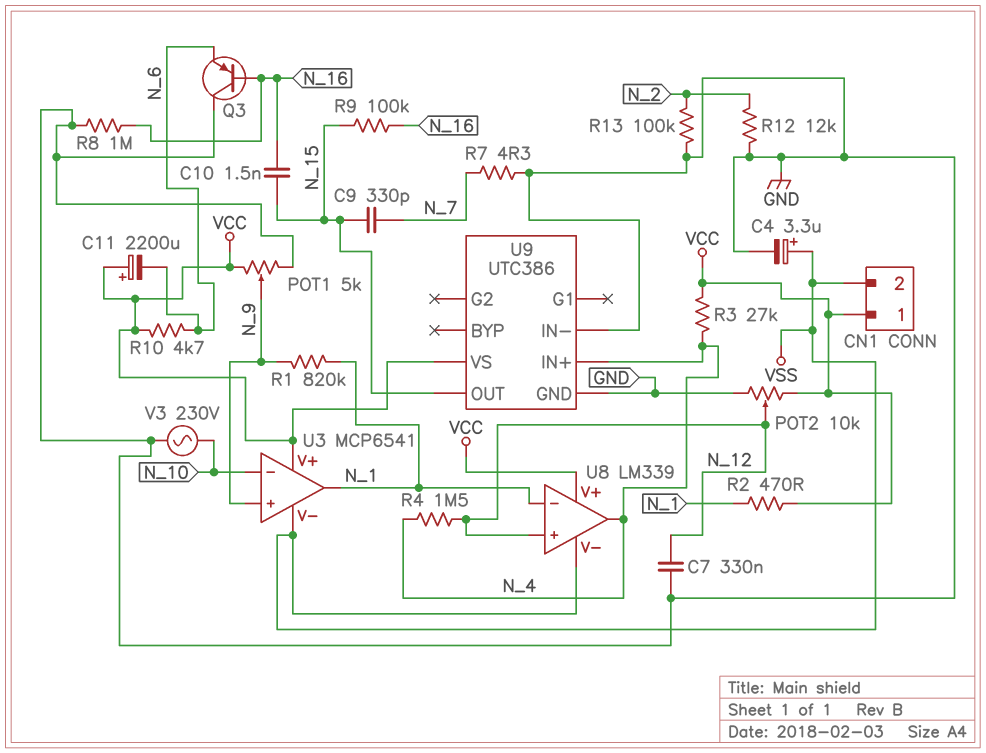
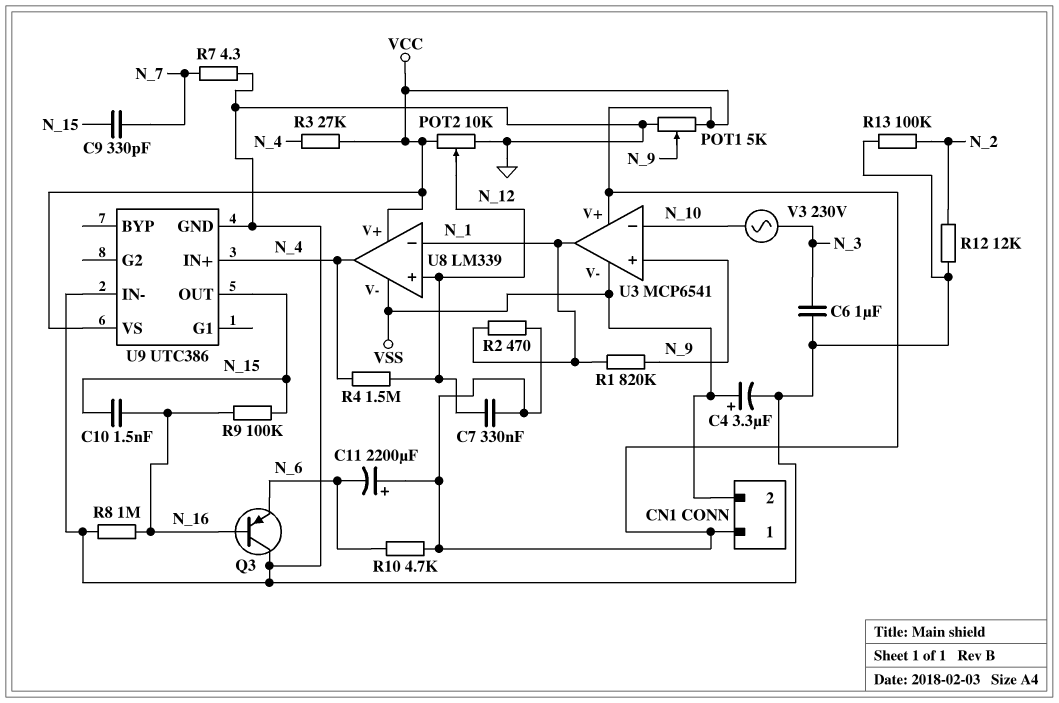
C6: none -> 1uF (GND, N_3)
C7: 330nF (GND, N_12) -> 330nF (N_12, VCC)
V3: AC 230V (GND, N_10) -> AC 230V (N_3, N_10)

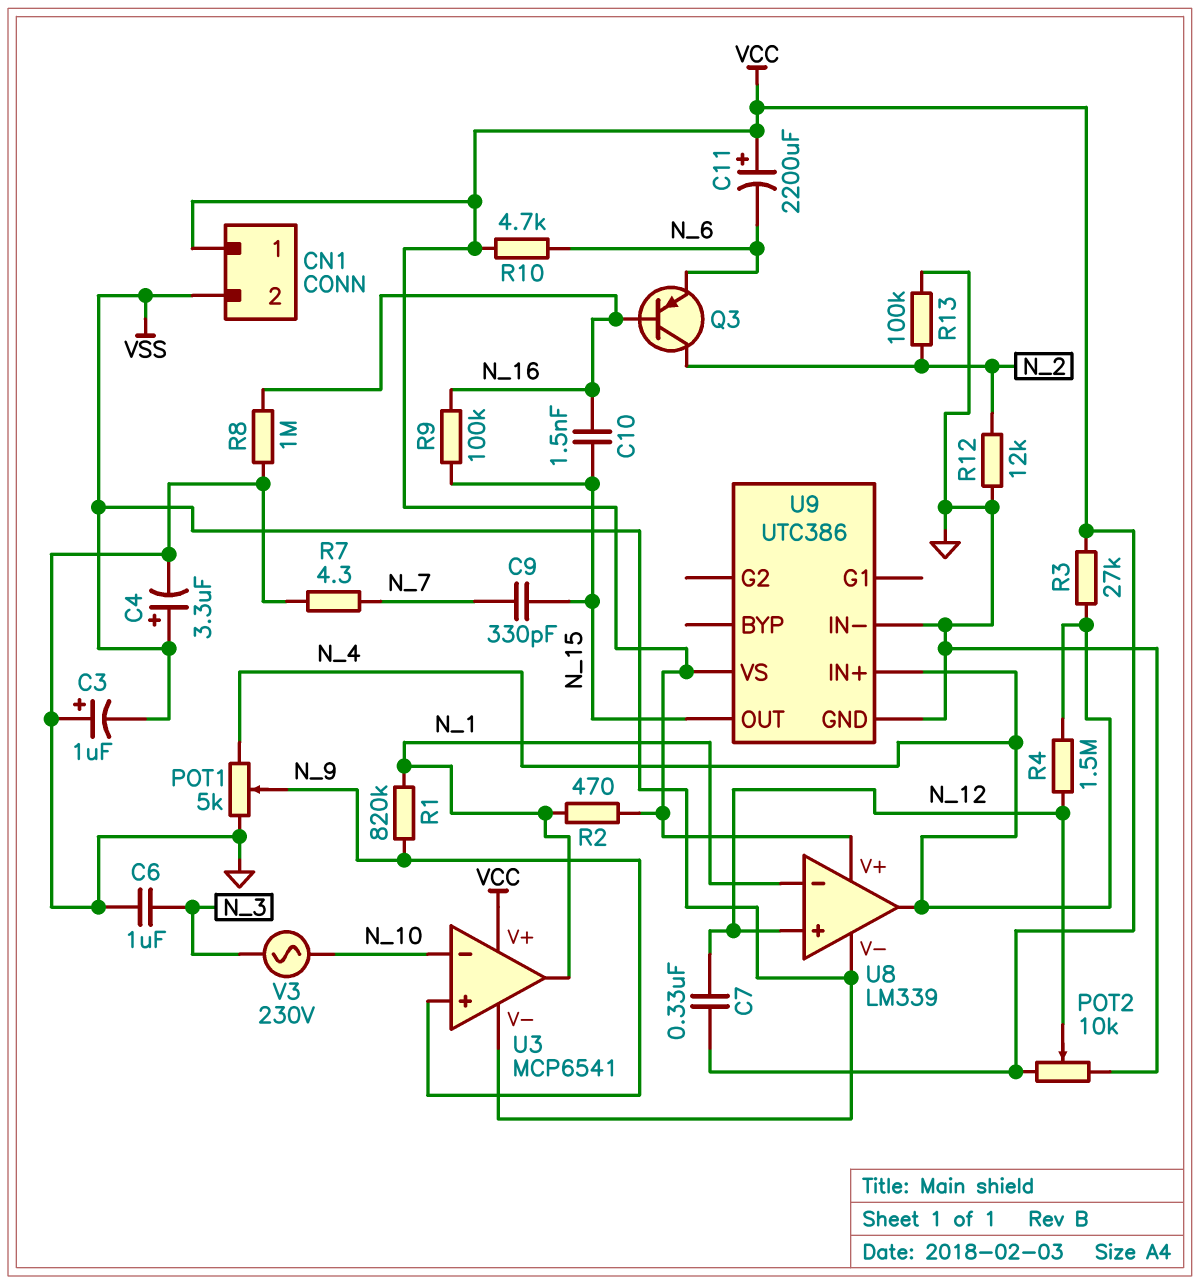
C3: none -> 1uF (plus GND, minus VSS)
POT1: 5k (GND, VCC, wiper N_9) -> 5k (GND, N_4, wiper N_9)
Q3: PNP (B N_16, C GND, E N_6) -> PNP (B N_16, C N_2, E N_6)

